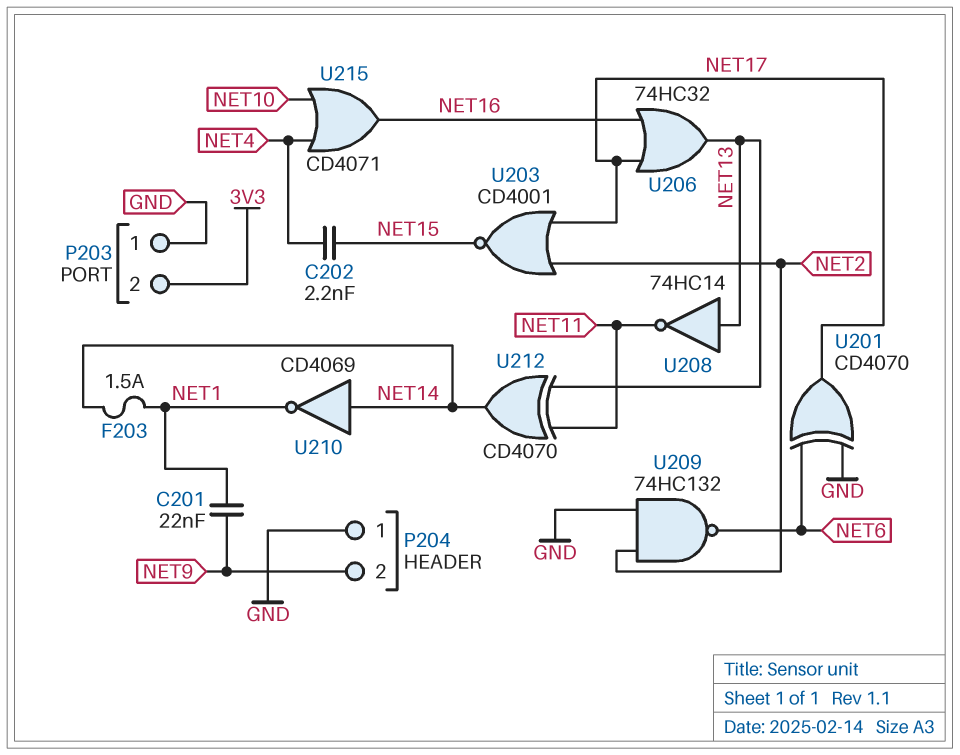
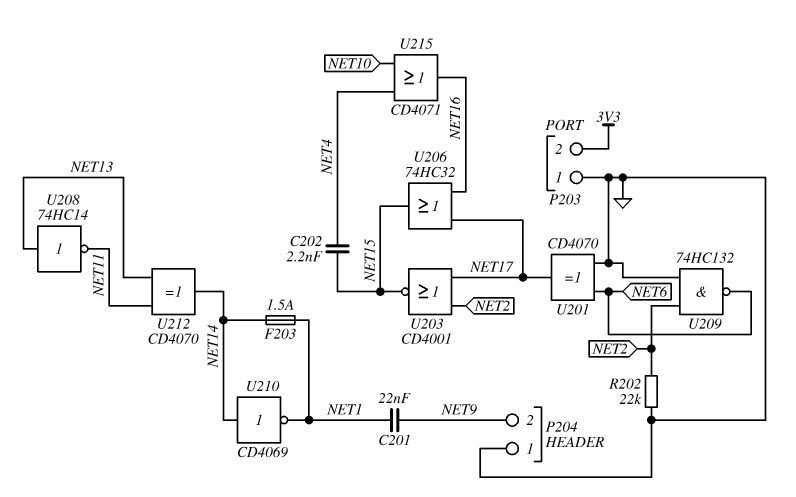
R202: none -> 22k (GND, NET2)
U206: OR 74HC32 (in NET16, in NET17, out NET13) -> OR 74HC32 (in NET16, in NET17, out NET15)

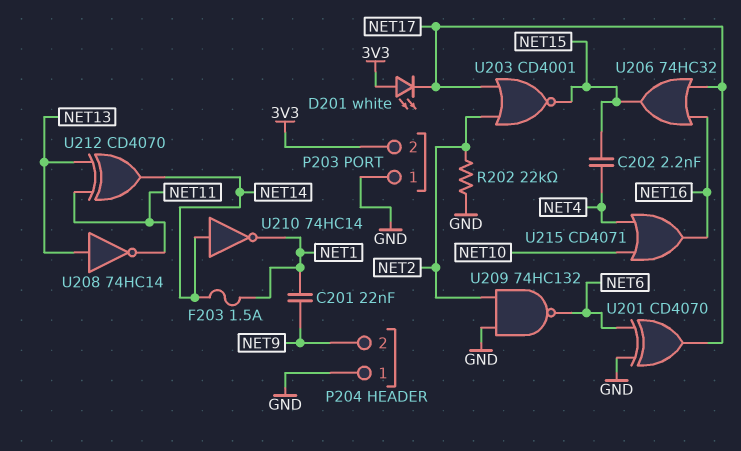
D201: none -> LED white (A 3V3, K NET17)
U210: NOT CD4069 (in NET14, out NET1) -> NOT 74HC14 (in NET14, out NET1)

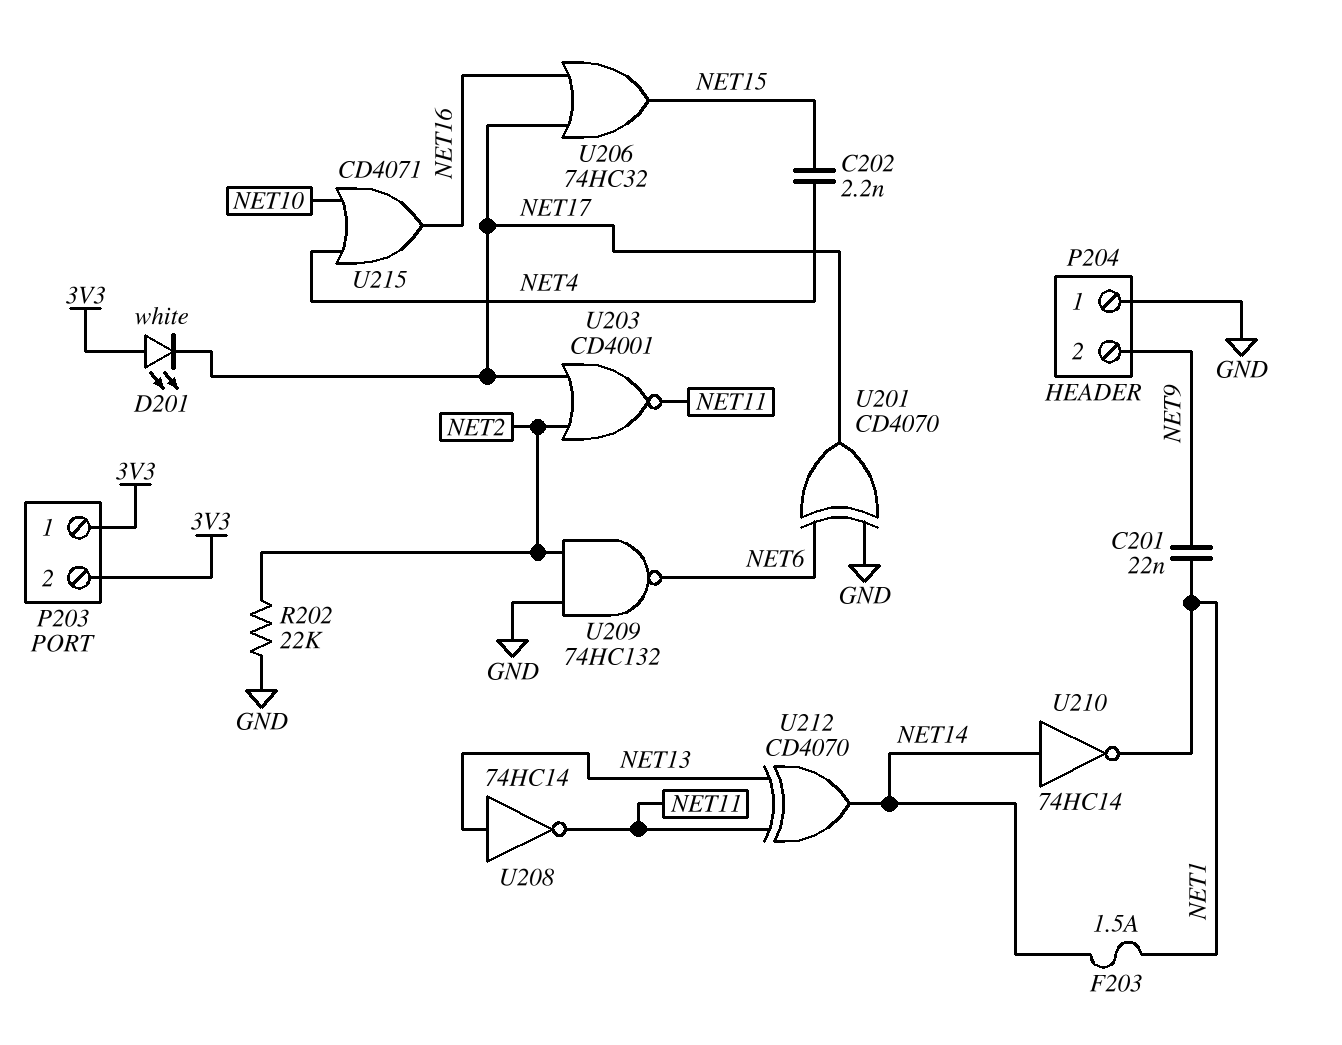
P203 pin 1: GND -> 3V3
U203: NOR CD4001 (in NET2, in NET17, out NET15) -> NOR CD4001 (in NET2, in NET17, out NET11)

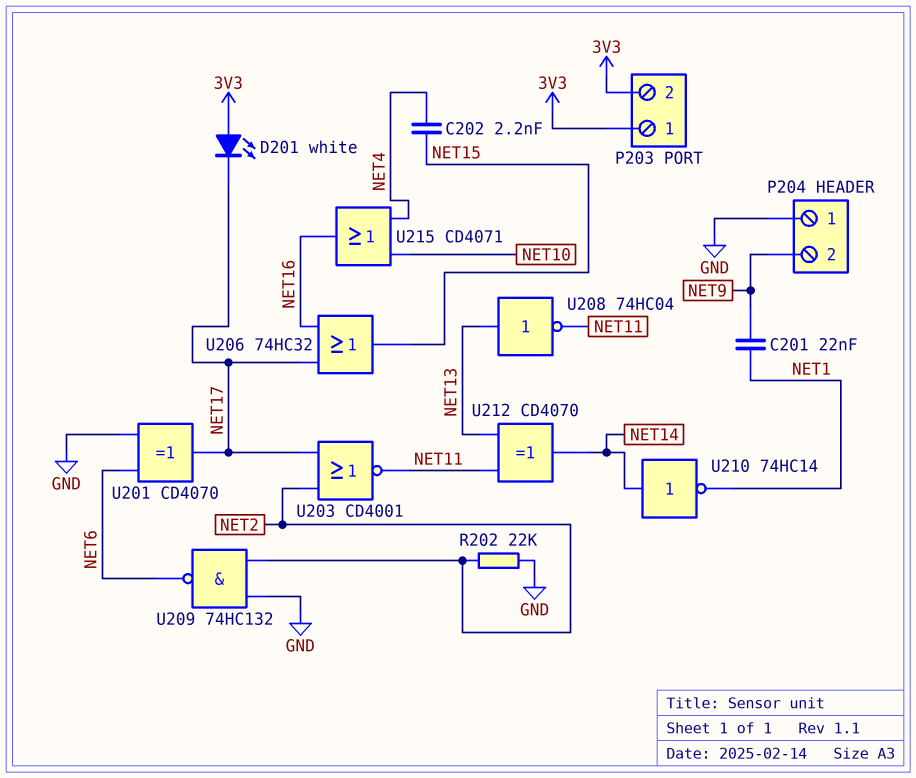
F203: 1.5A (NET1, NET14) -> none
U208: NOT 74HC14 (in NET13, out NET11) -> NOT 74HC04 (in NET13, out NET11)

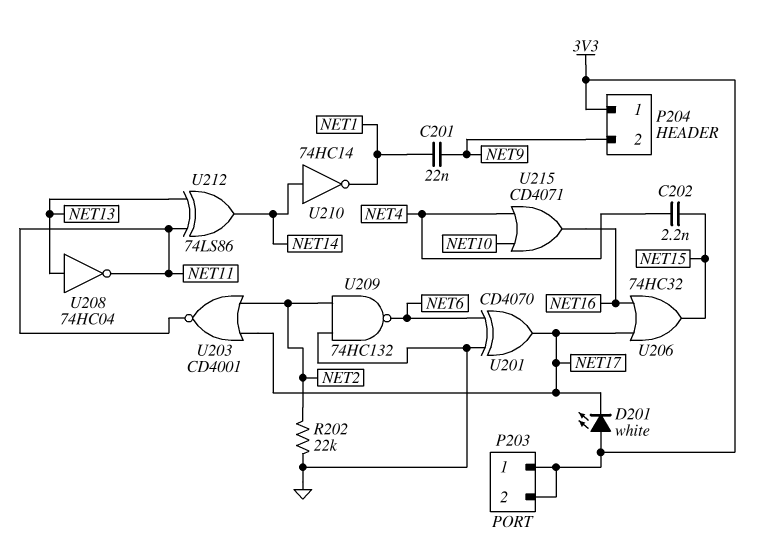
P204 pin 1: GND -> 3V3
U212: XOR CD4070 (in NET11, in NET13, out NET14) -> XOR 74LS86 (in NET11, in NET13, out NET14)

